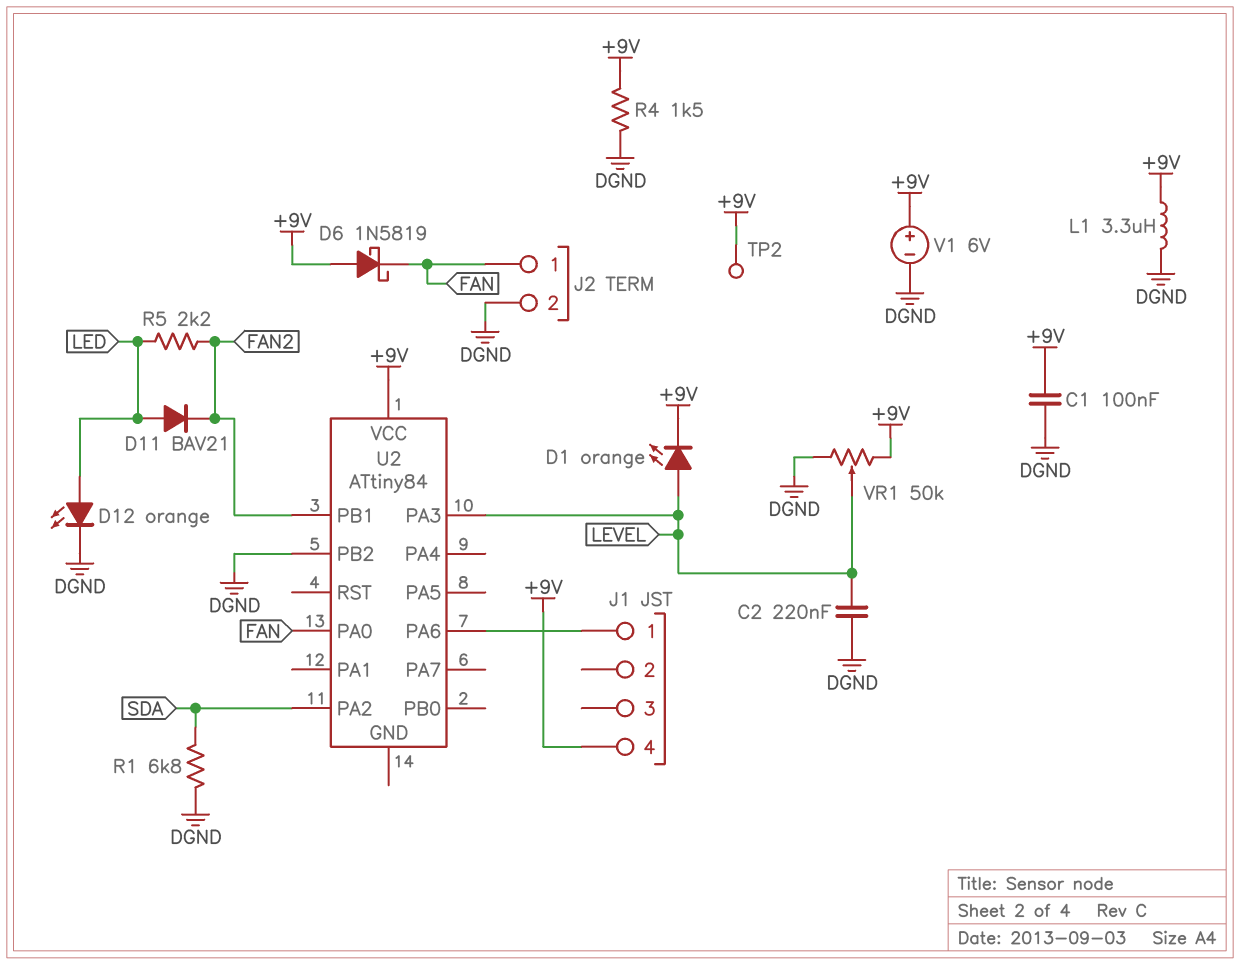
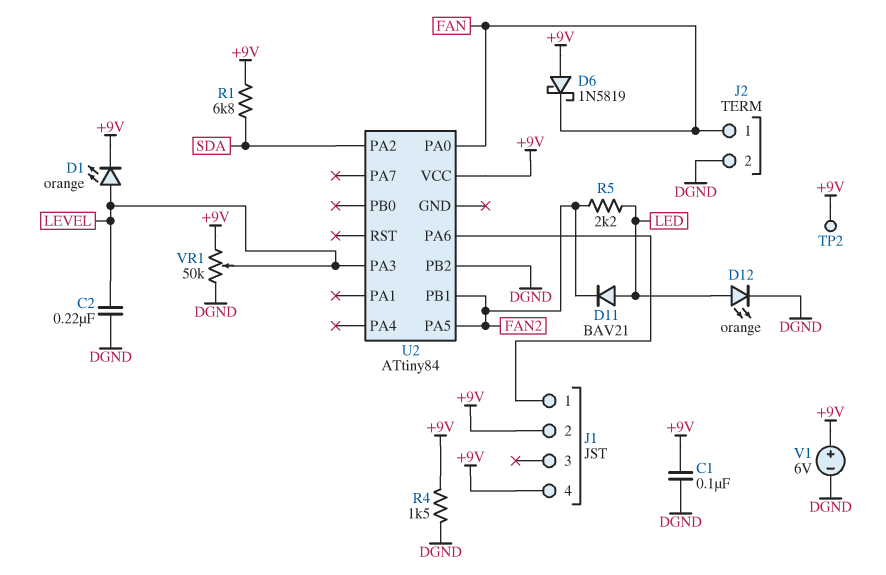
J1 pin 2: none -> +9V
L1: 3.3uH (+9V, DGND) -> none
R1: 6.8k (DGND, SDA) -> 6.8k (+9V, SDA)
U2 pin PA5: none -> FAN2

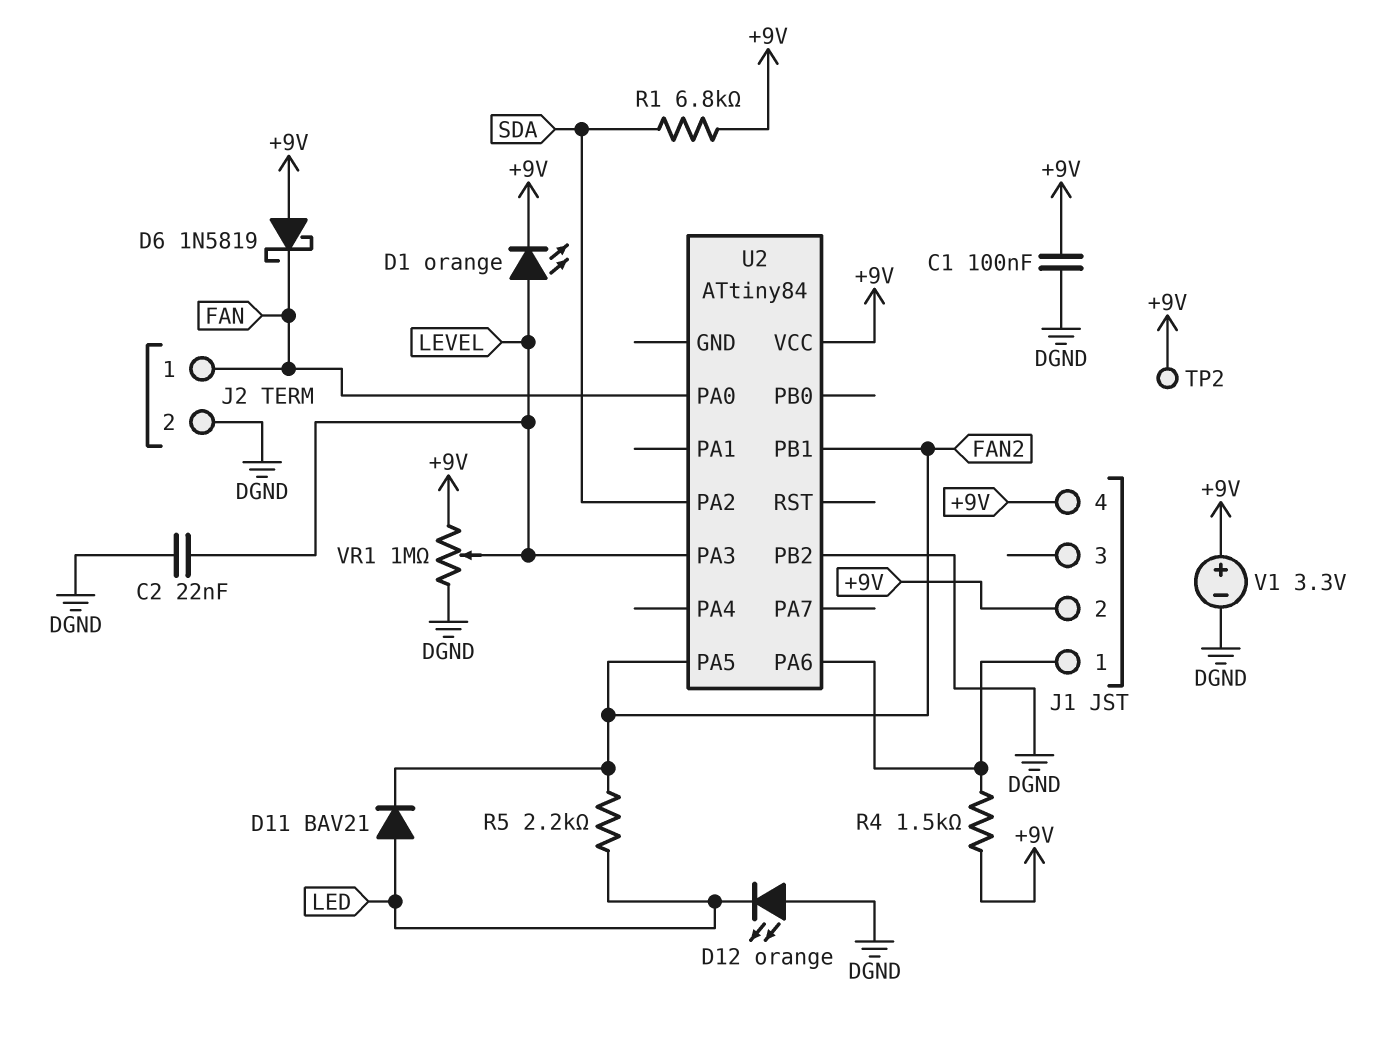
C2: 220nF (DGND, LEVEL) -> 22nF (DGND, LEVEL)
D12: LED orange (A LED, K DGND) -> LED orange (A DGND, K LED)
R4: 1.5k (+9V, DGND) -> 1.5k (+9V, J1/1)
V1: 6V (plus +9V, minus DGND) -> 3.3V (plus +9V, minus DGND)
VR1: 50k (+9V, DGND, wiper LEVEL) -> 1M (+9V, DGND, wiper LEVEL)

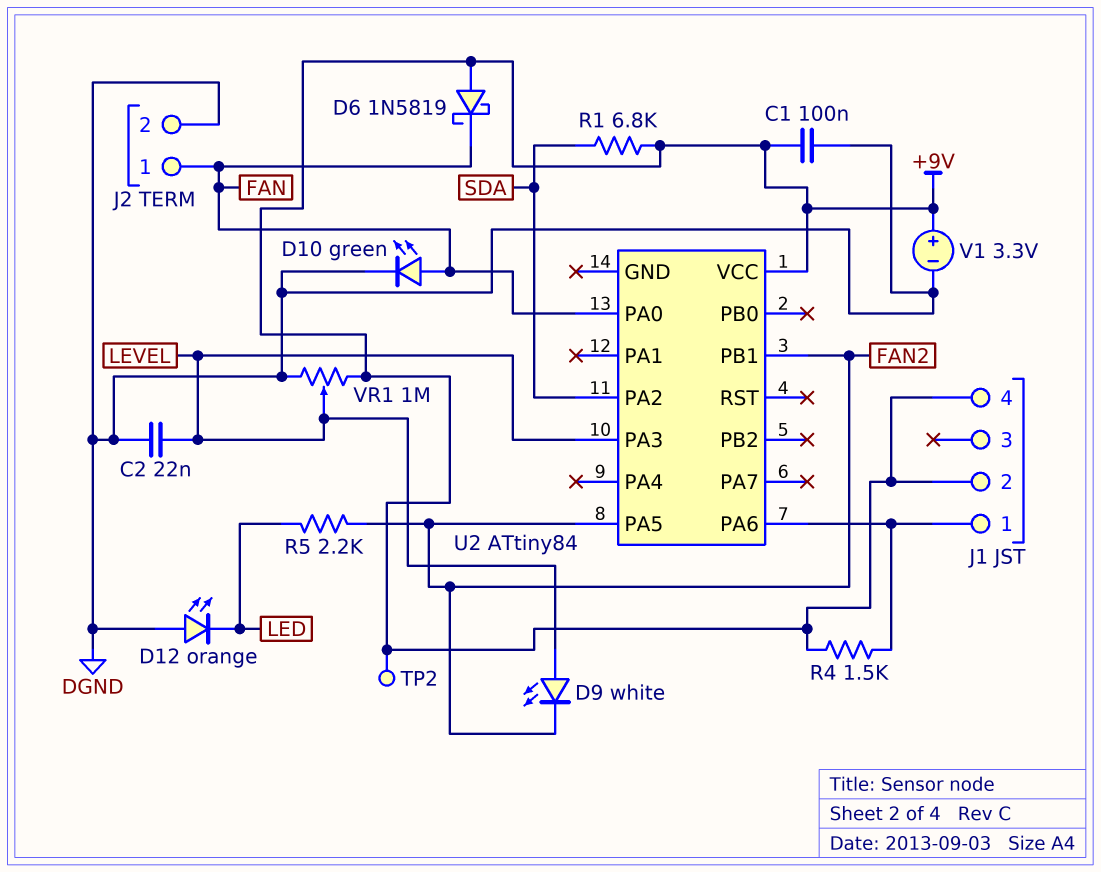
D1: LED orange (A LEVEL, K +9V) -> none
D9: none -> LED white (A LEVEL, K FAN2)
D10: none -> LED green (A FAN, K DGND)
D11: diode BAV21 (A LED, K FAN2) -> none
U2 pin PB2: DGND -> none

